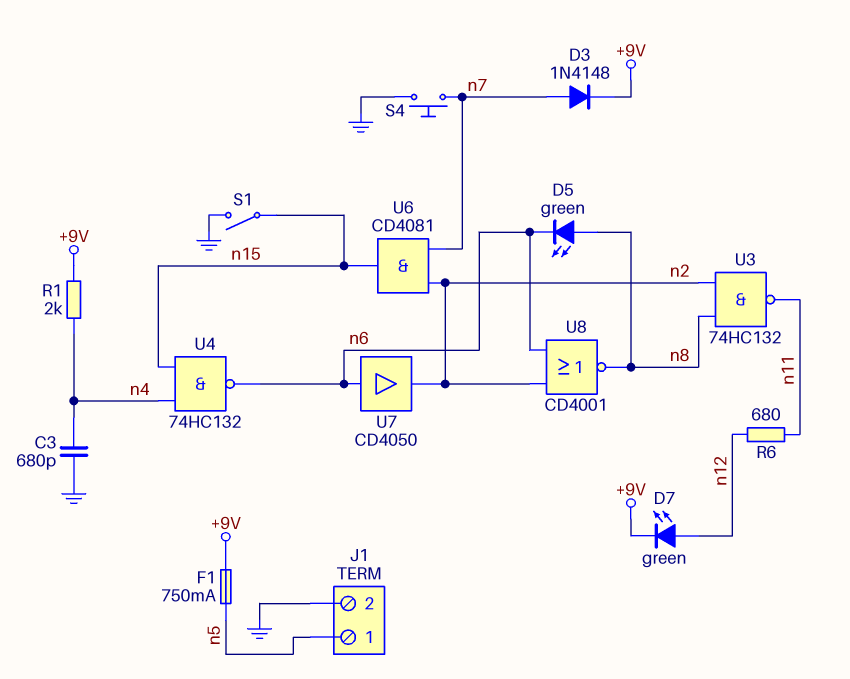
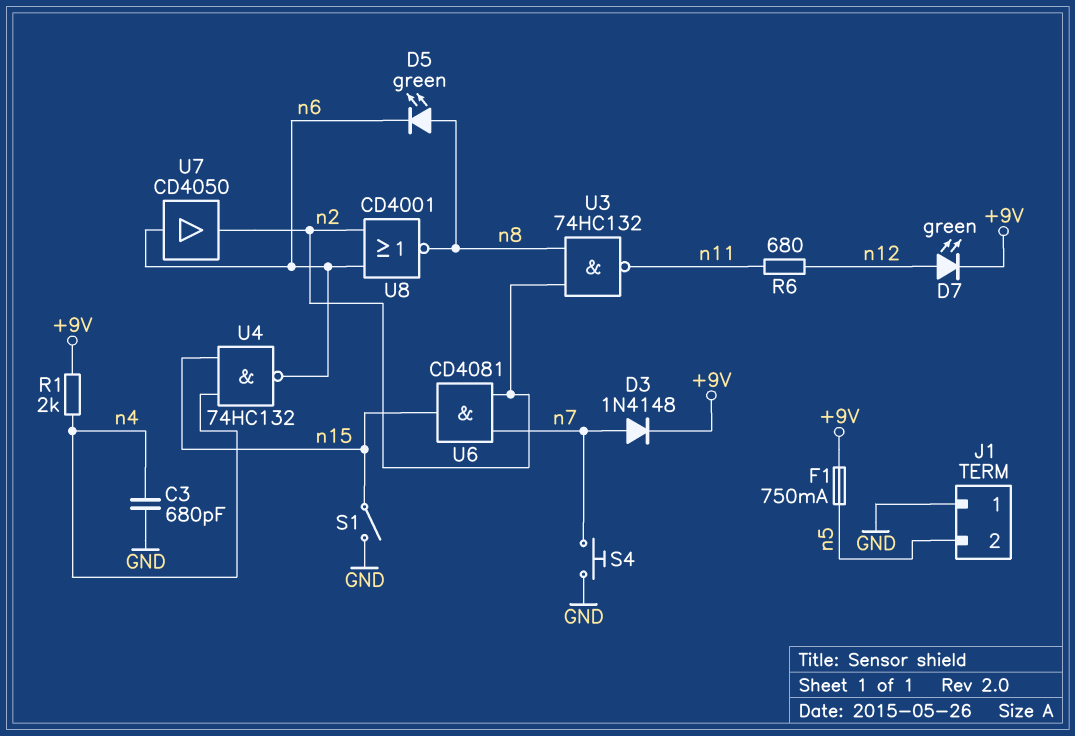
J1 pin 1: n5 -> GND
J1 pin 2: GND -> n5

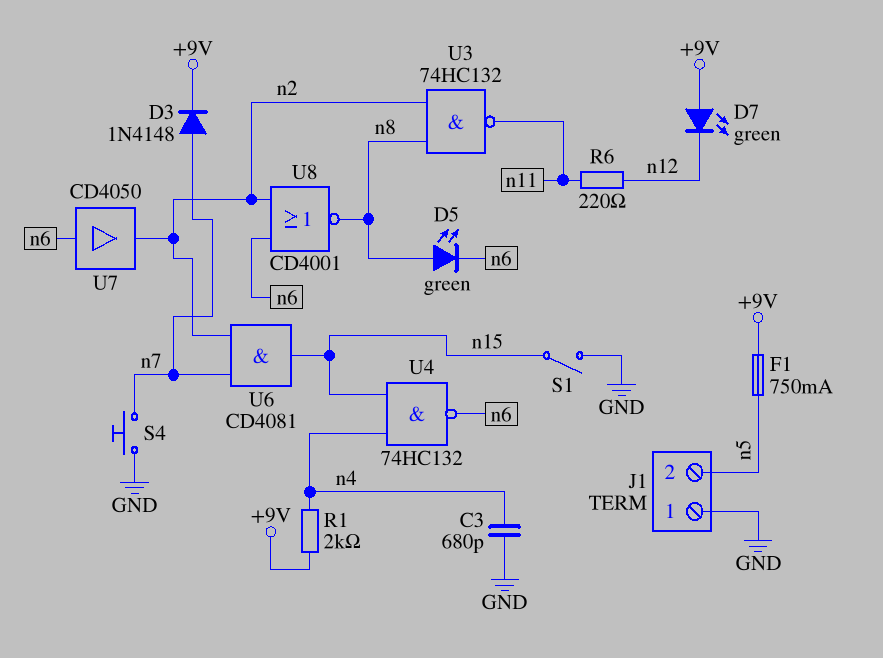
D7: LED green (A n12, K +9V) -> LED green (A +9V, K n12)
R6: 680 (n11, n12) -> 220 (n11, n12)

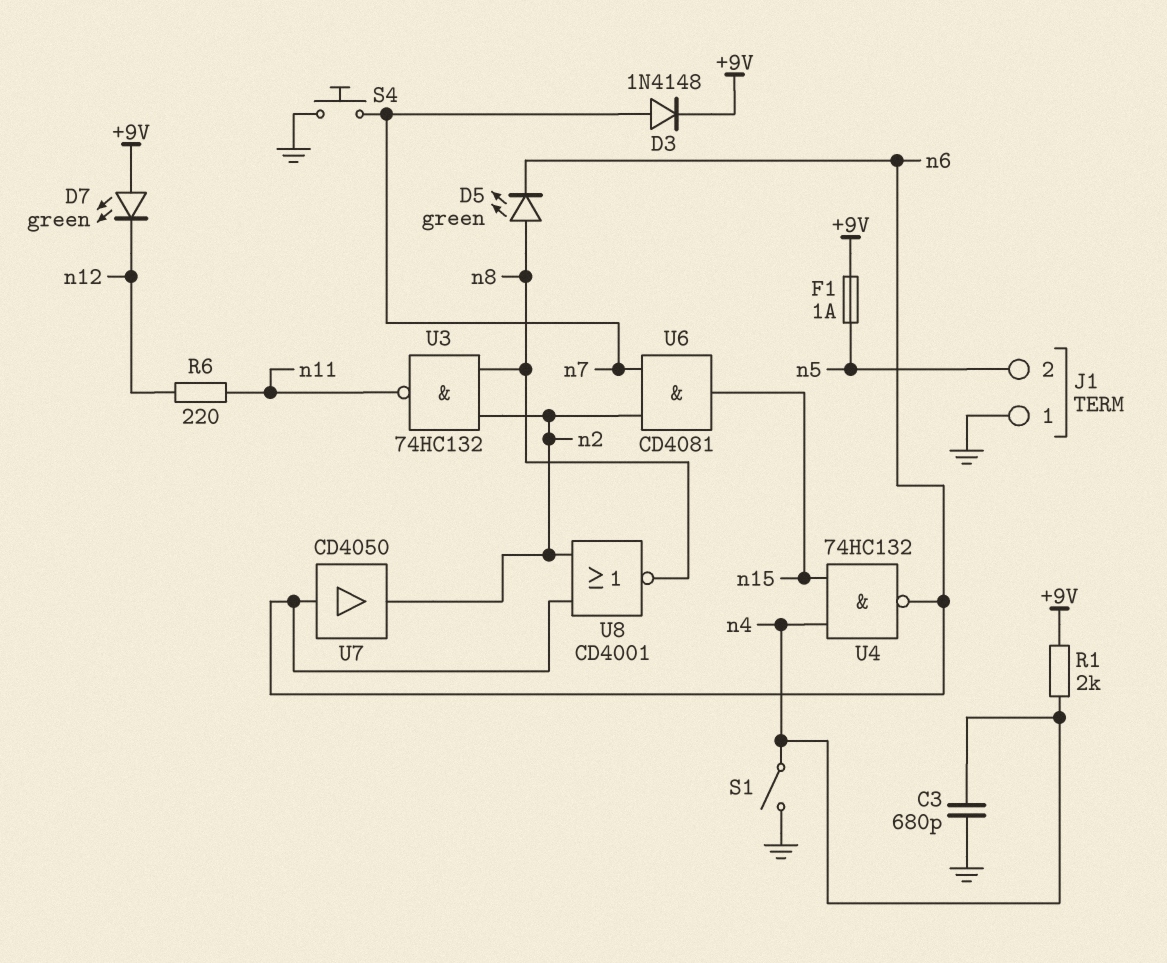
F1: 750mA (+9V, n5) -> 1A (+9V, n5)
S1: switch (GND, n15) -> switch (GND, n4)

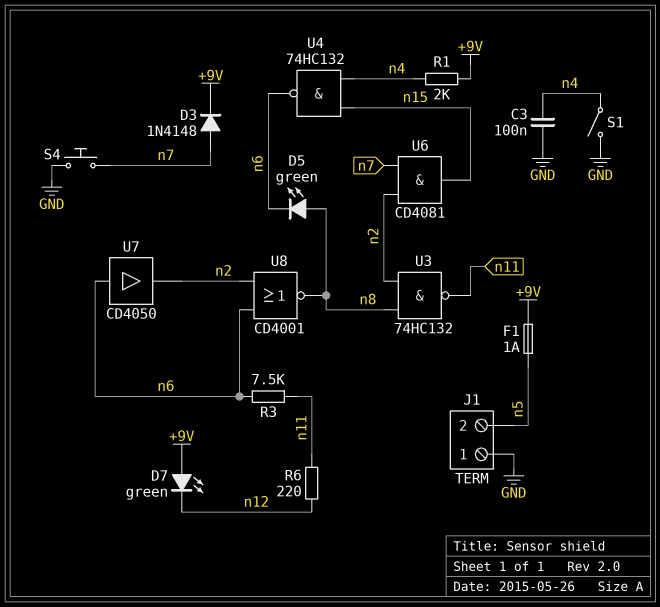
C3: 680pF (GND, n4) -> 100nF (GND, n4)
R3: none -> 7.5k (n6, n11)

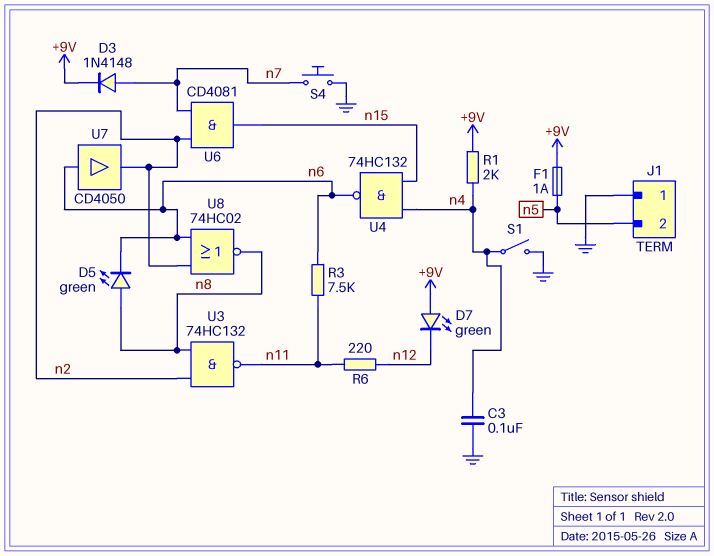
U8: NOR CD4001 (in n2, in n6, out n8) -> NOR 74HC02 (in n2, in n6, out n8)

